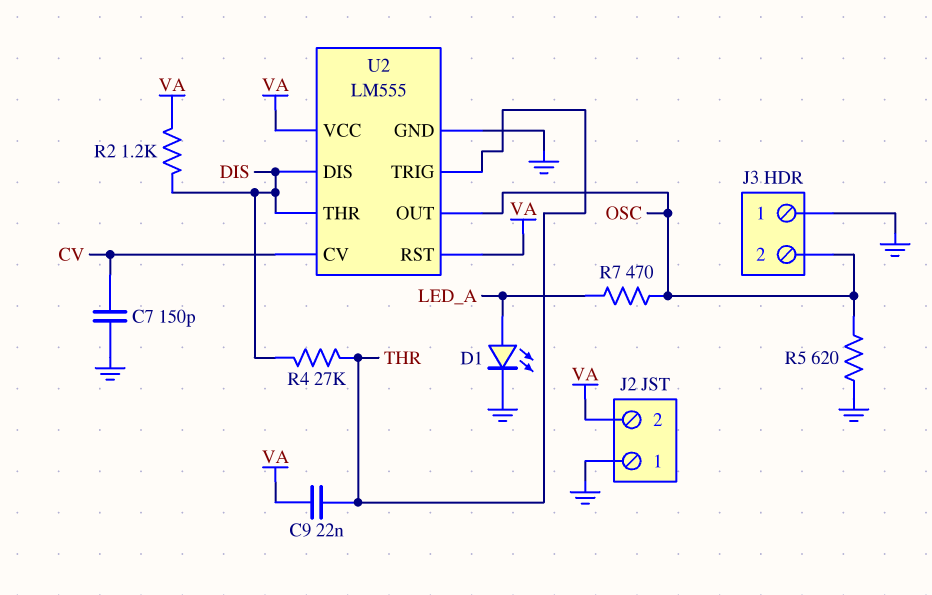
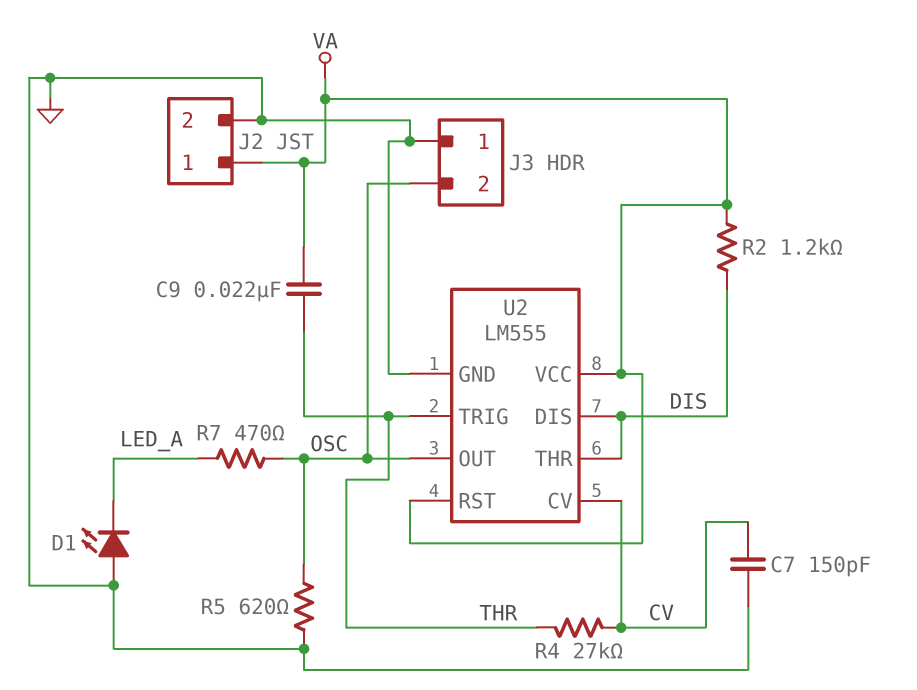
D1: LED (A LED_A, K GND) -> LED (A GND, K LED_A)
J2 pin 1: GND -> VA
J2 pin 2: VA -> GND
R4: 27k (DIS, THR) -> 27k (CV, THR)

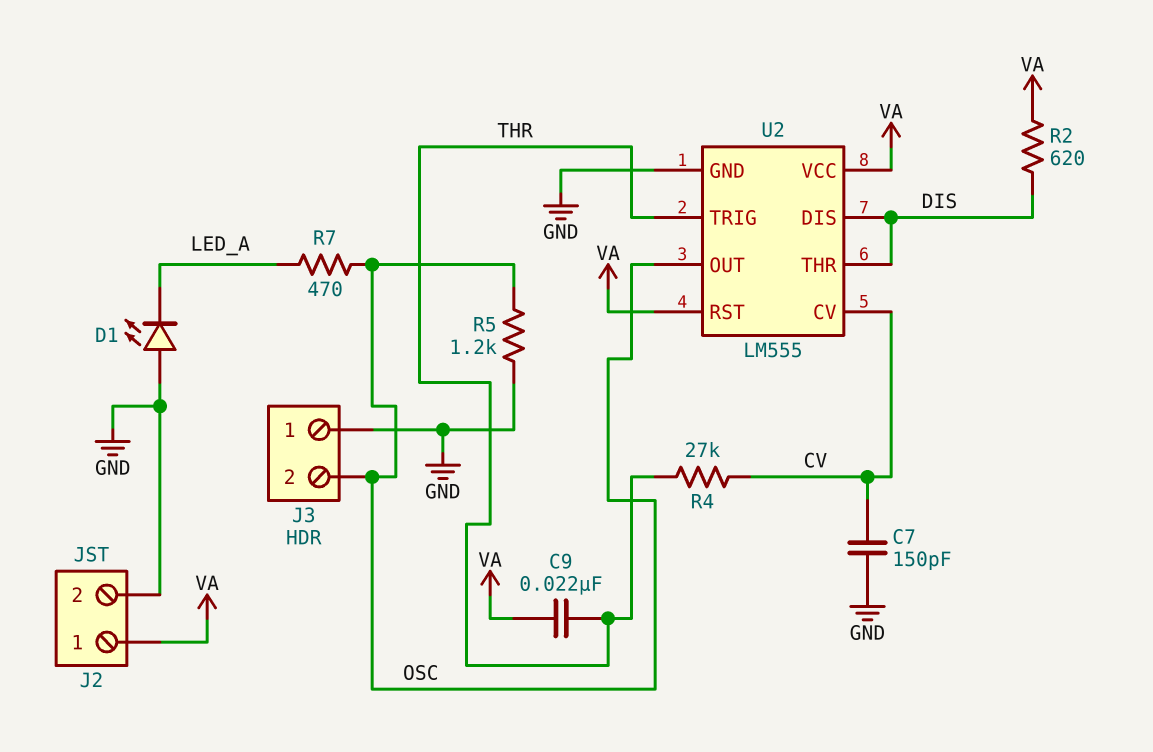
R2: 1.2k (DIS, VA) -> 620 (DIS, VA)
R5: 620 (GND, OSC) -> 1.2k (GND, OSC)

